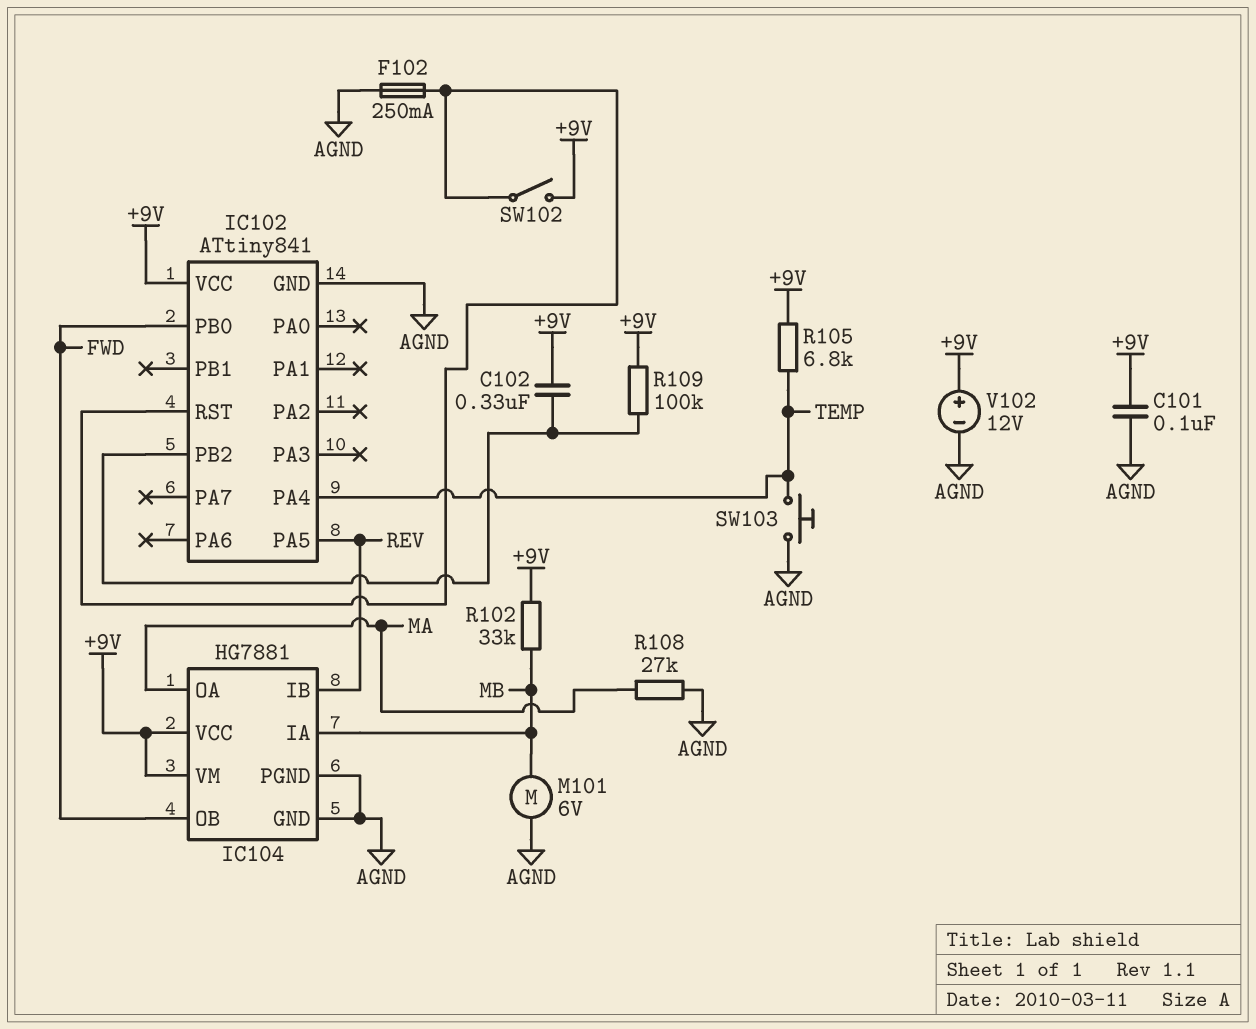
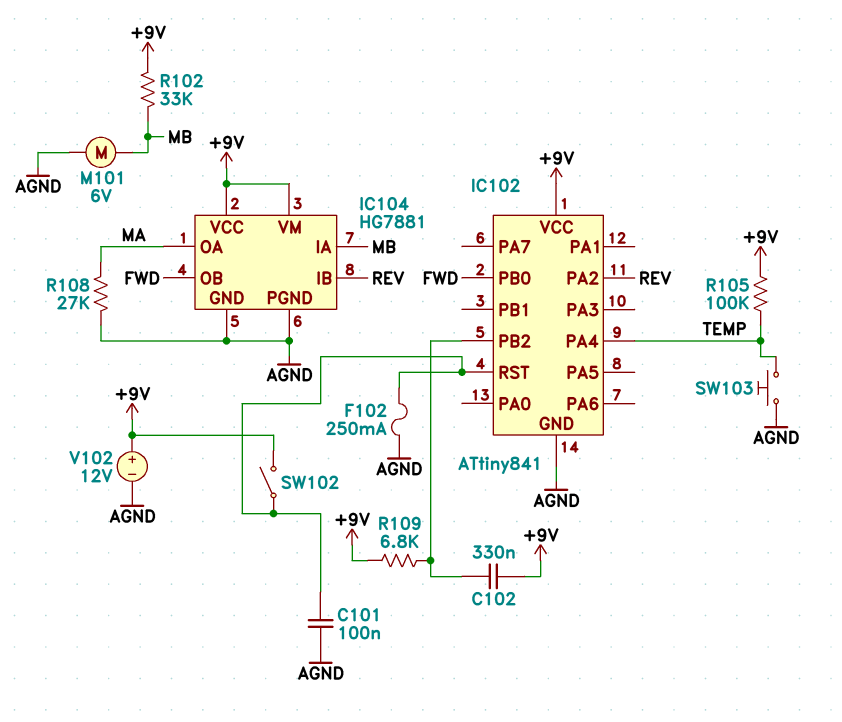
C101: 100nF (+9V, AGND) -> 100nF (AGND, IC102/RST)
IC102 pin PA2: none -> REV
IC102 pin PA5: REV -> none
R105: 6.8k (+9V, TEMP) -> 100k (+9V, TEMP)
R109: 100k (+9V, IC102/PB2) -> 6.8k (+9V, IC102/PB2)

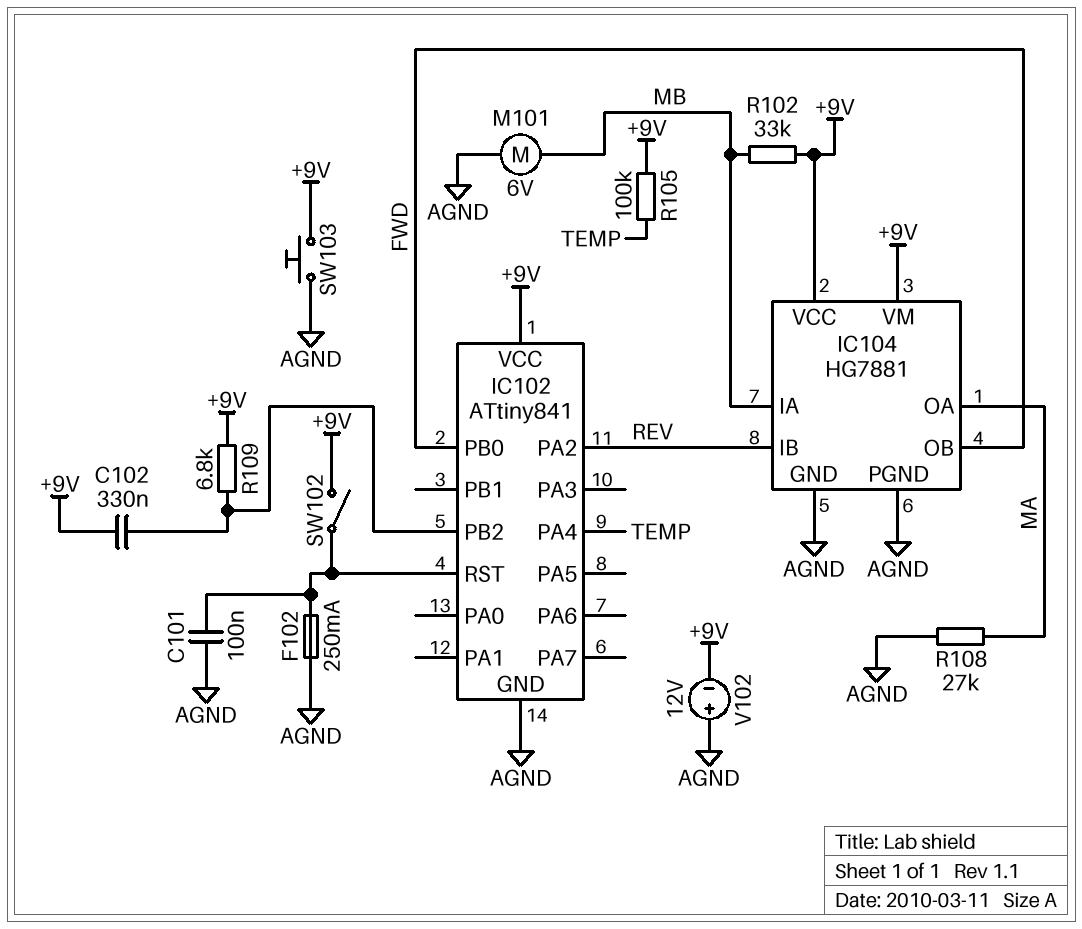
SW103: button (AGND, TEMP) -> button (+9V, AGND)
V102: 12V (plus +9V, minus AGND) -> 12V (plus AGND, minus +9V)

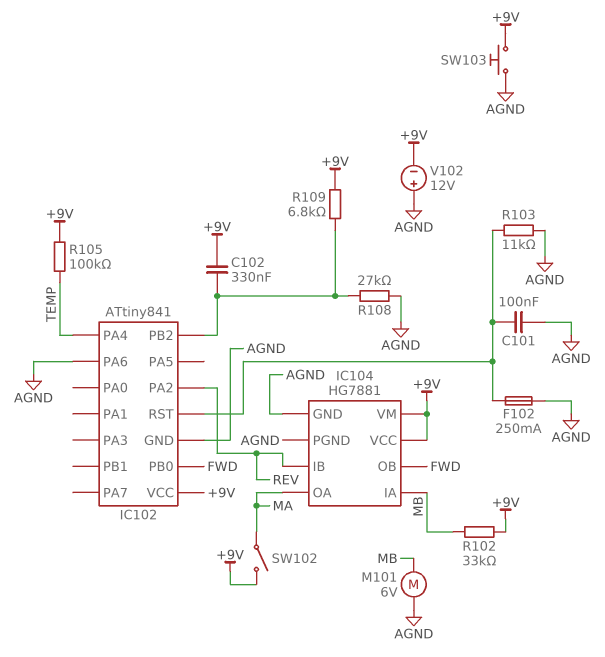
IC102 pin PA6: none -> AGND
R103: none -> 11k (AGND, IC102/RST)
R108: 27k (AGND, MA) -> 27k (AGND, IC102/PB2)
SW102: switch (+9V, IC102/RST) -> switch (+9V, MA)

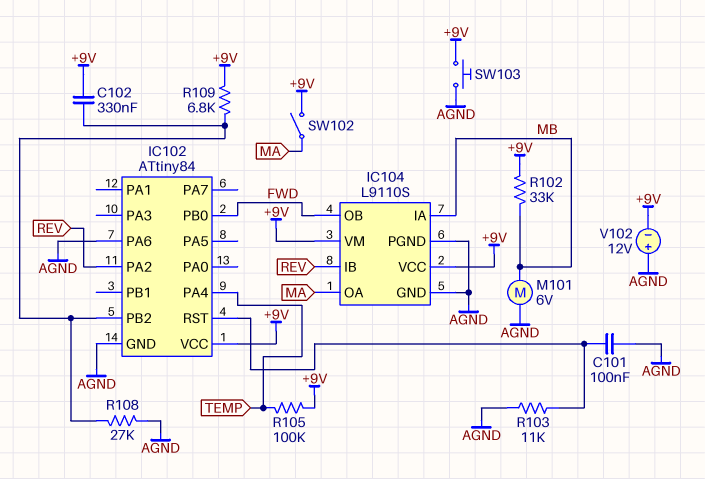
F102: 250mA (AGND, IC102/RST) -> none
IC102: ATtiny841 -> ATtiny84
IC104: HG7881 -> L9110S

